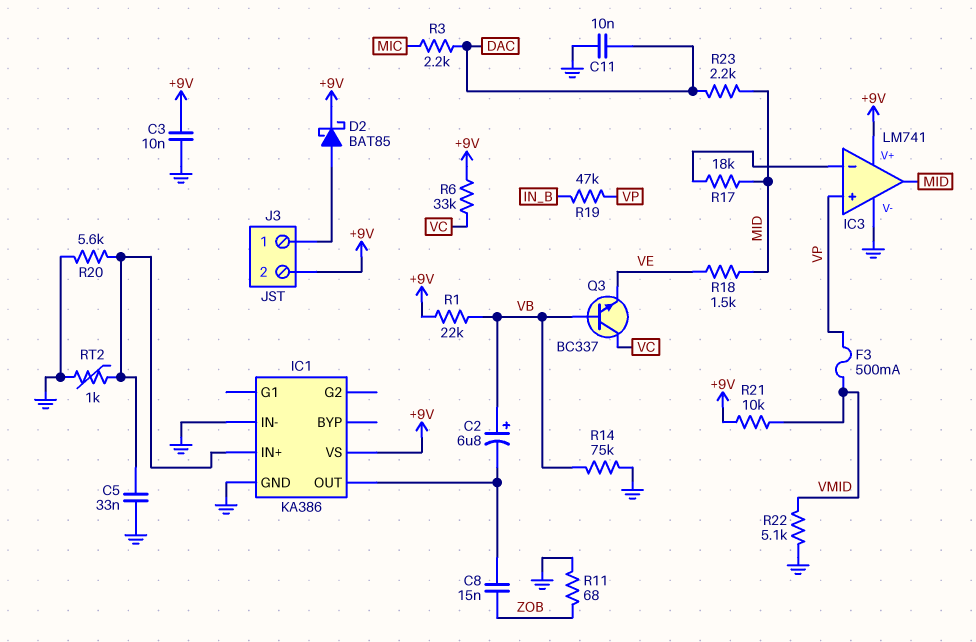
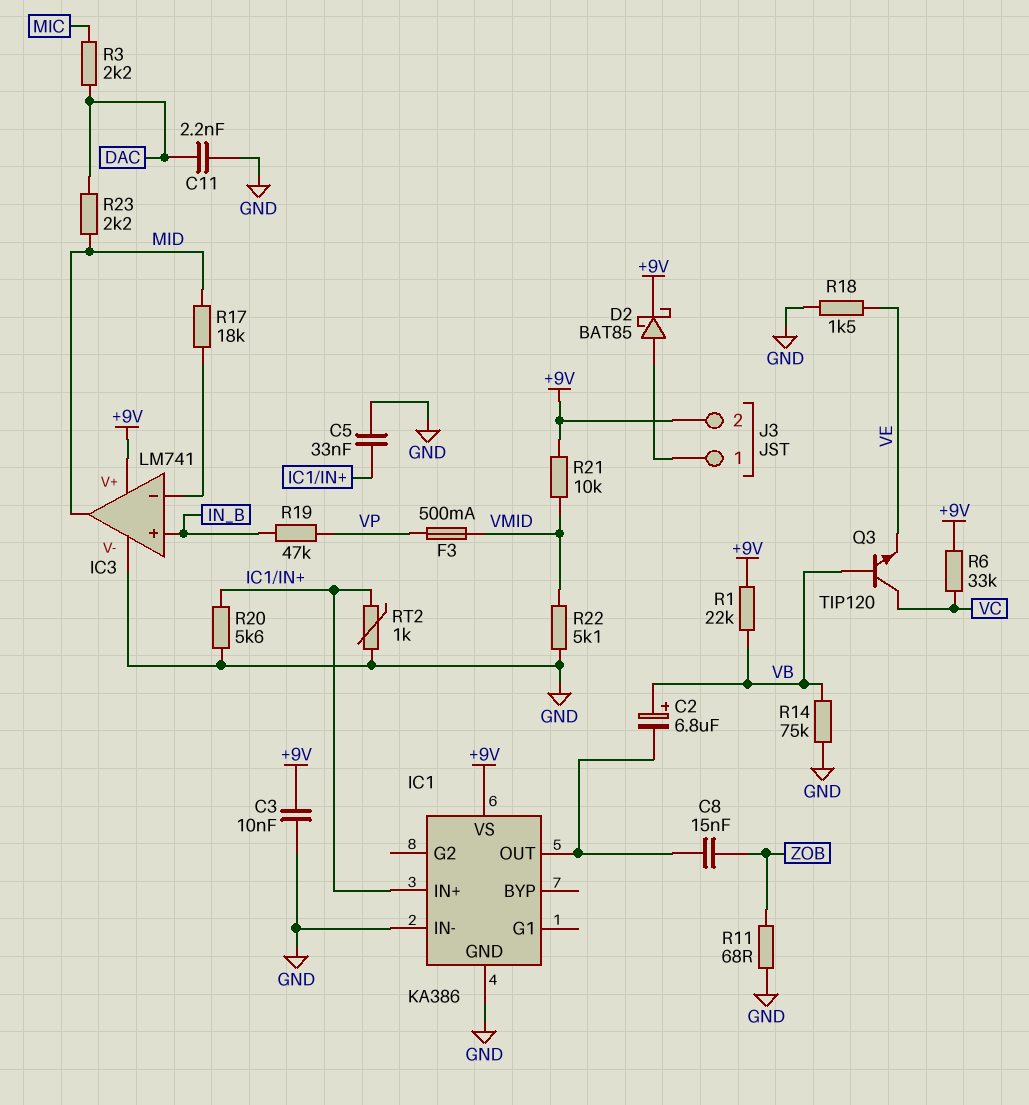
C11: 10nF (DAC, GND) -> 2.2nF (DAC, GND)
IC3 pin in+: VP -> IN_B
Q3: NPN BC337 (B VB, C VC, E VE) -> NPN TIP120 (B VB, C VC, E VE)
R18: 1.5k (MID, VE) -> 1.5k (GND, VE)

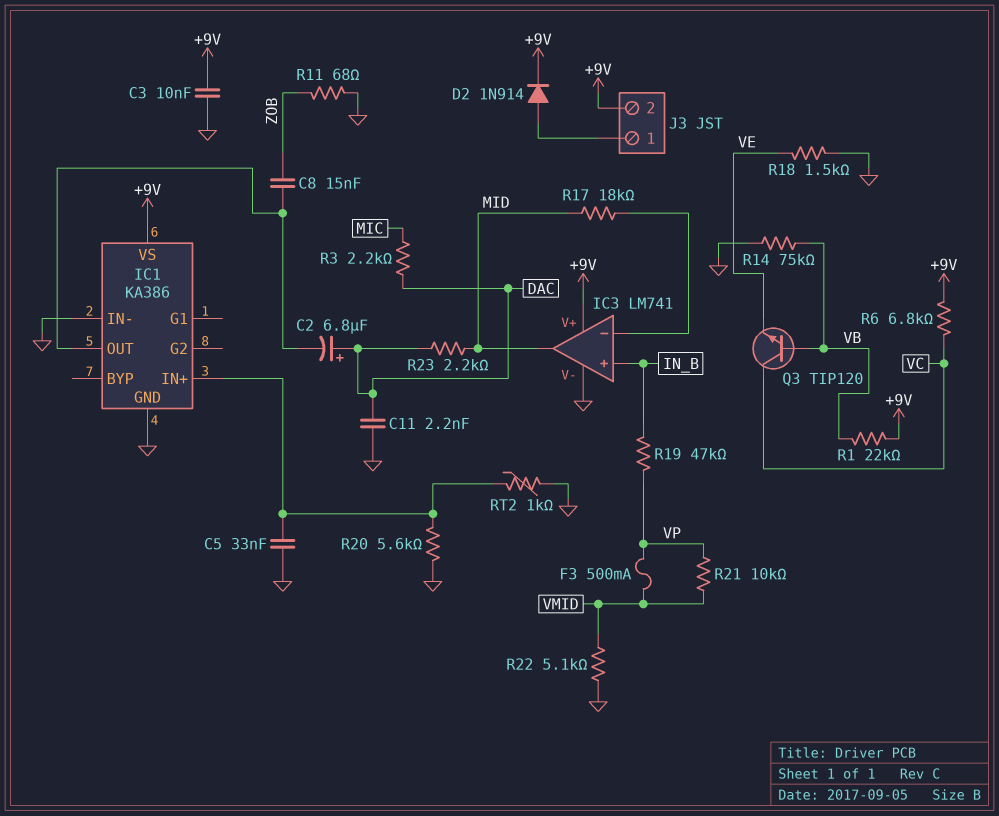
C2: 6.8uF (plus VB, minus IC1/OUT) -> 6.8uF (plus DAC, minus IC1/OUT)
D2: schottky BAT85 (A J3/1, K +9V) -> diode 1N914 (A J3/1, K +9V)
R6: 33k (+9V, VC) -> 6.8k (+9V, VC)
R21: 10k (+9V, VMID) -> 10k (VMID, VP)

